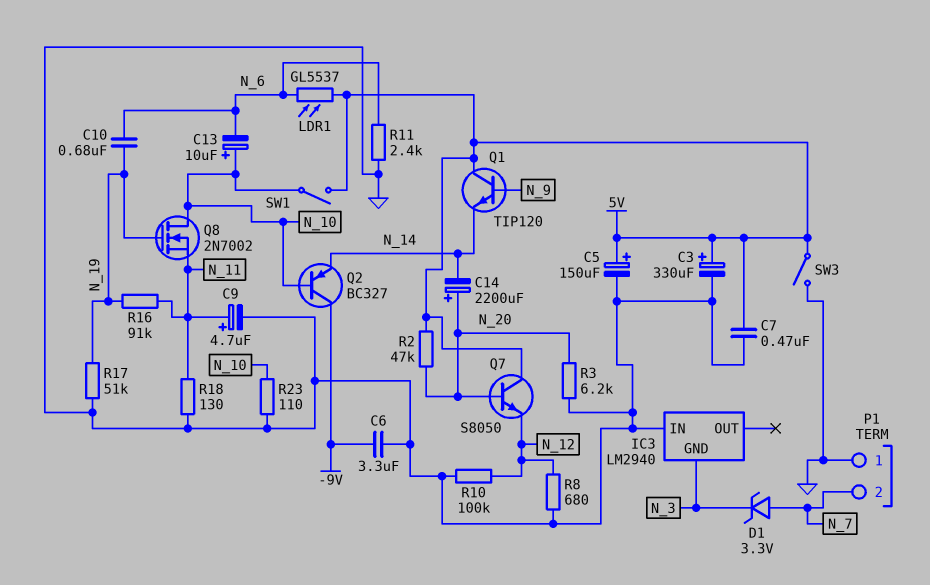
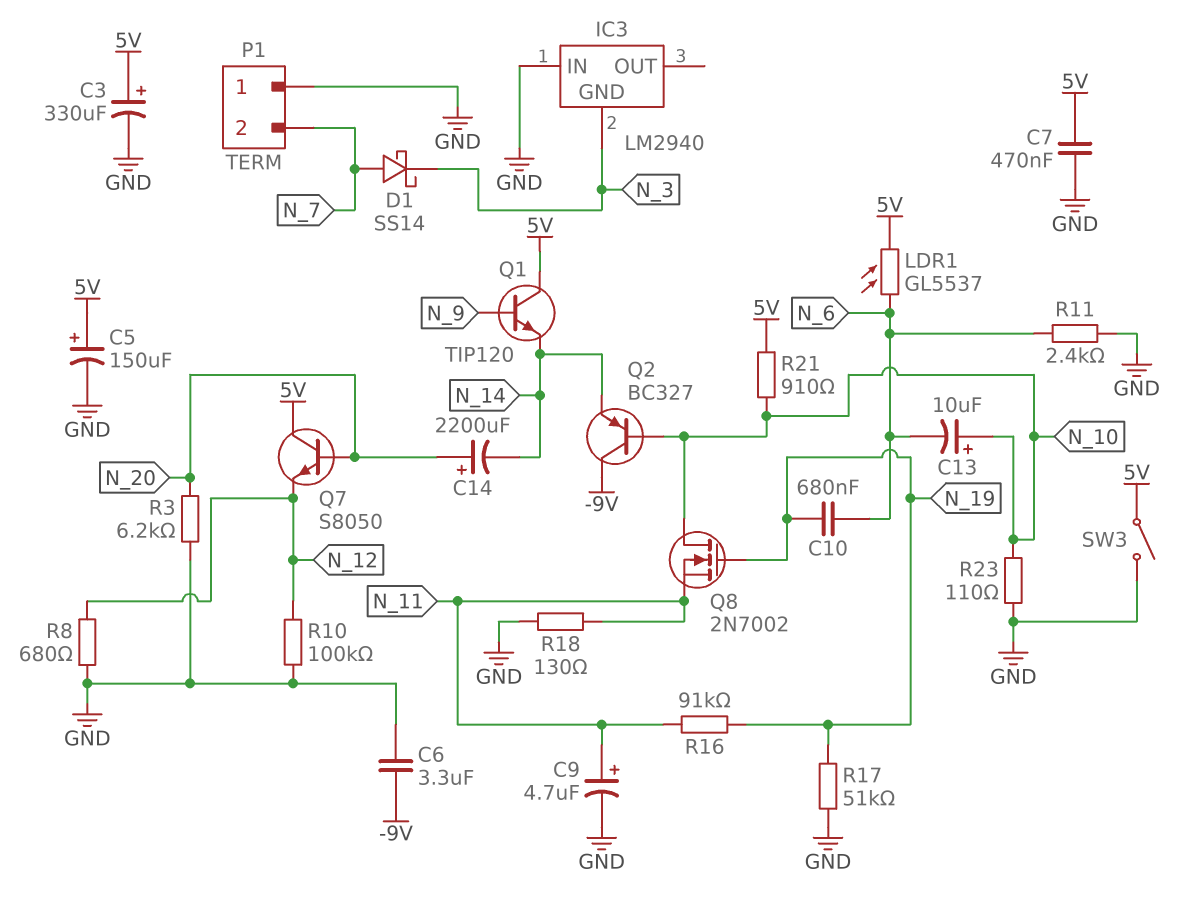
D1: zener 3.3V (A N_7, K N_3) -> schottky SS14 (A N_7, K N_3)
R2: 47k (5V, N_20) -> none
R21: none -> 910 (5V, N_10)
SW1: switch (5V, N_10) -> none

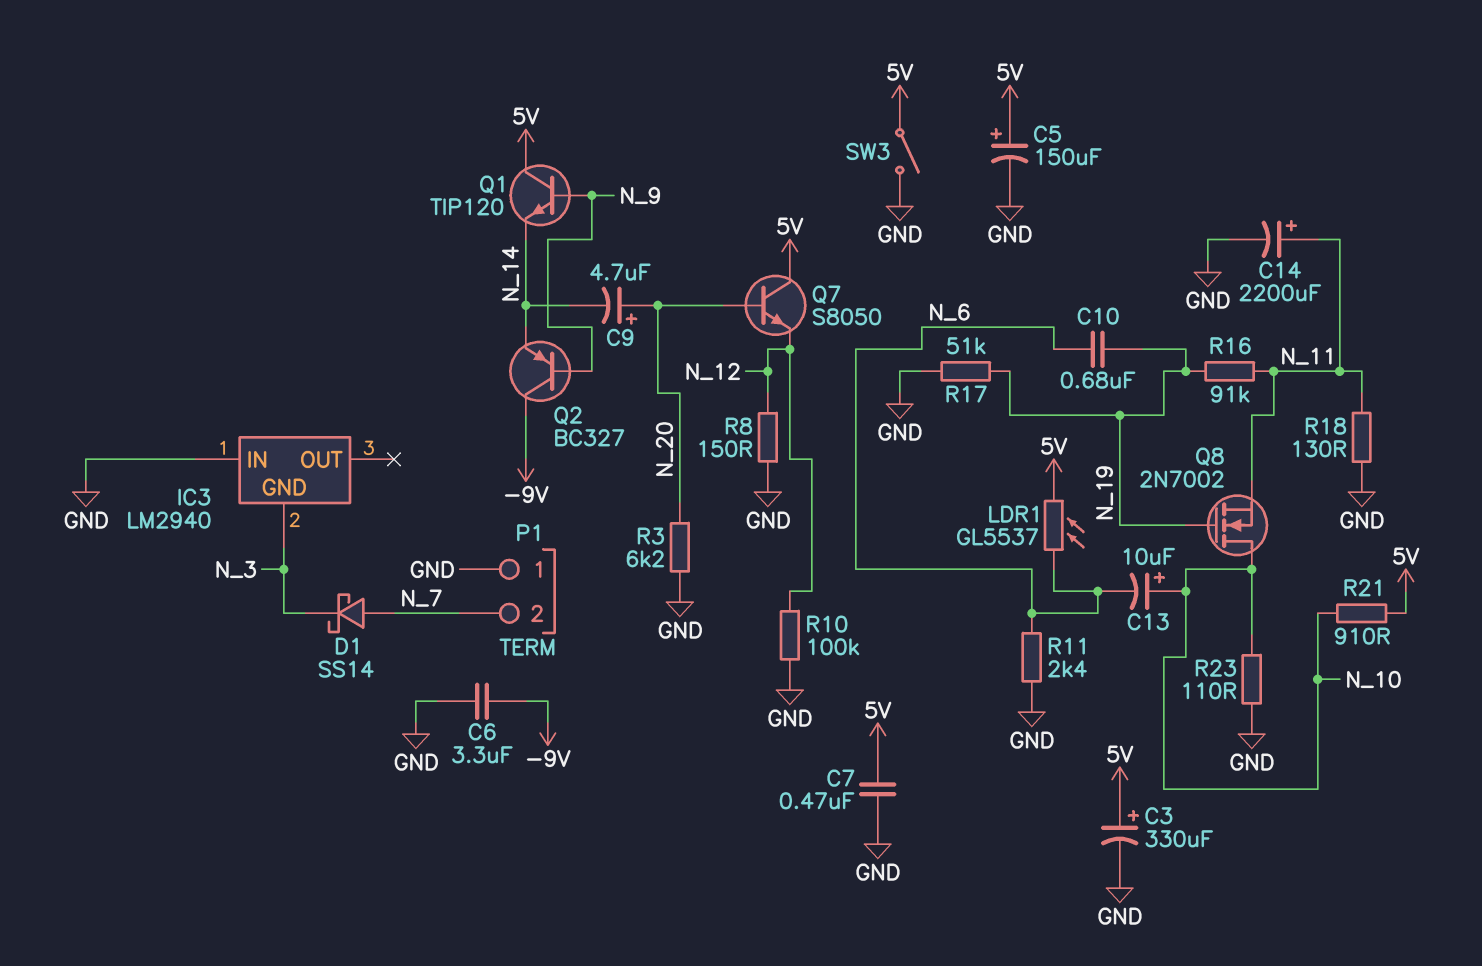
C9: 4.7uF (plus N_11, minus GND) -> 4.7uF (plus N_20, minus N_14)
C14: 2200uF (plus N_20, minus N_14) -> 2200uF (plus N_11, minus GND)
Q2: PNP BC327 (B N_10, C -9V, E N_14) -> PNP BC327 (B N_9, C -9V, E N_14)
R8: 680 (GND, N_12) -> 150 (GND, N_12)

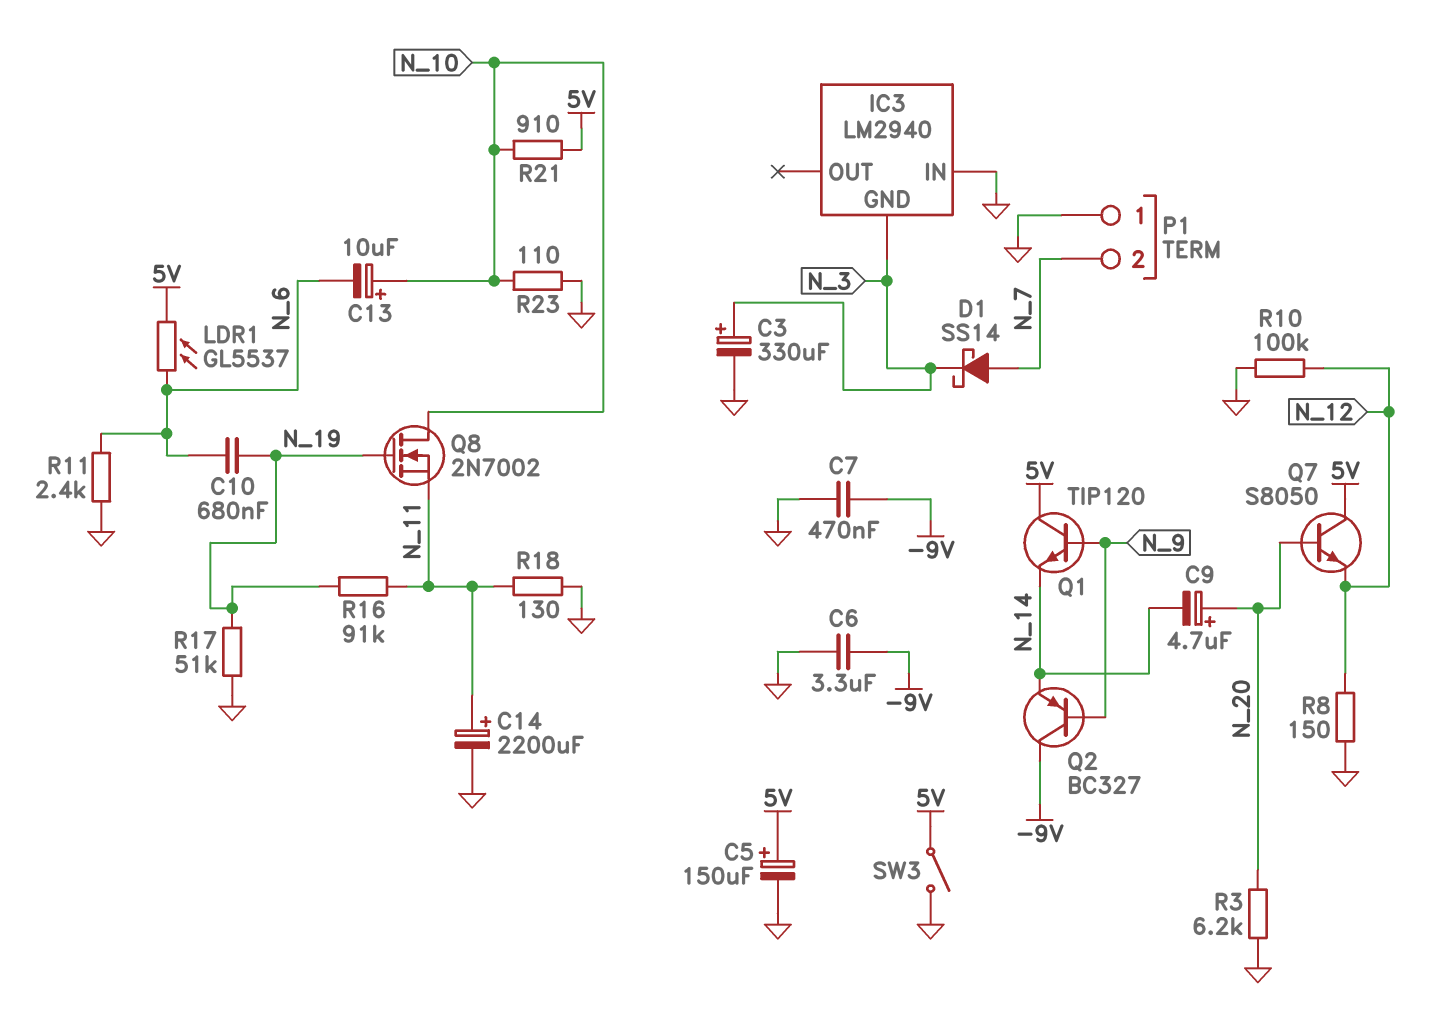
C3: 330uF (plus 5V, minus GND) -> 330uF (plus N_3, minus GND)
C7: 470nF (5V, GND) -> 470nF (-9V, GND)

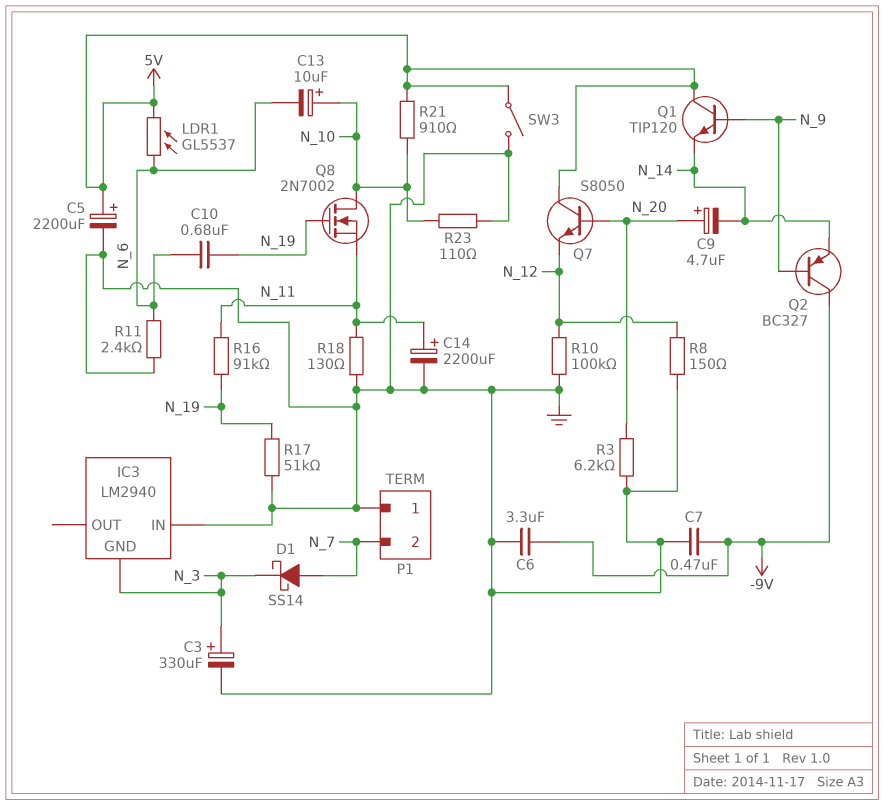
C5: 150uF (plus 5V, minus GND) -> 2200uF (plus 5V, minus GND)

